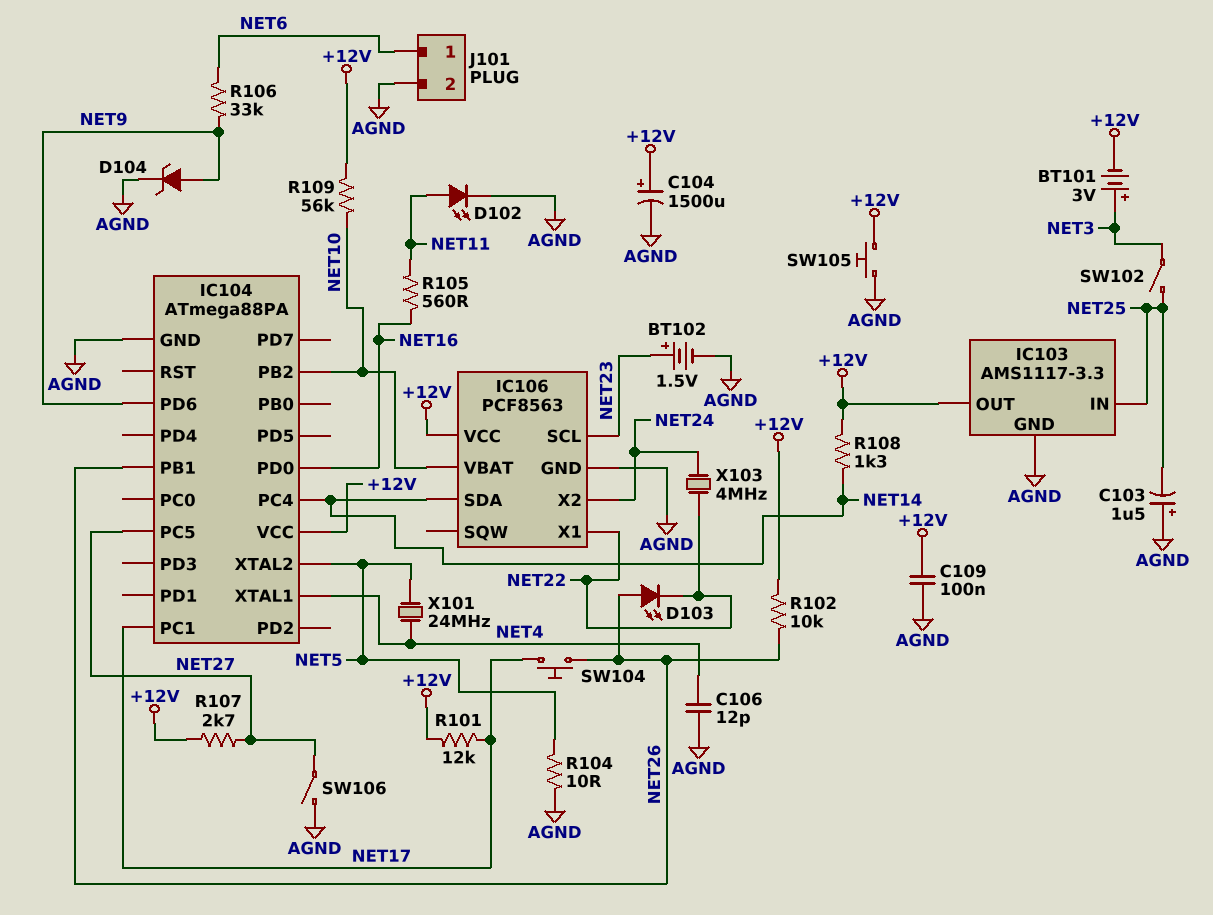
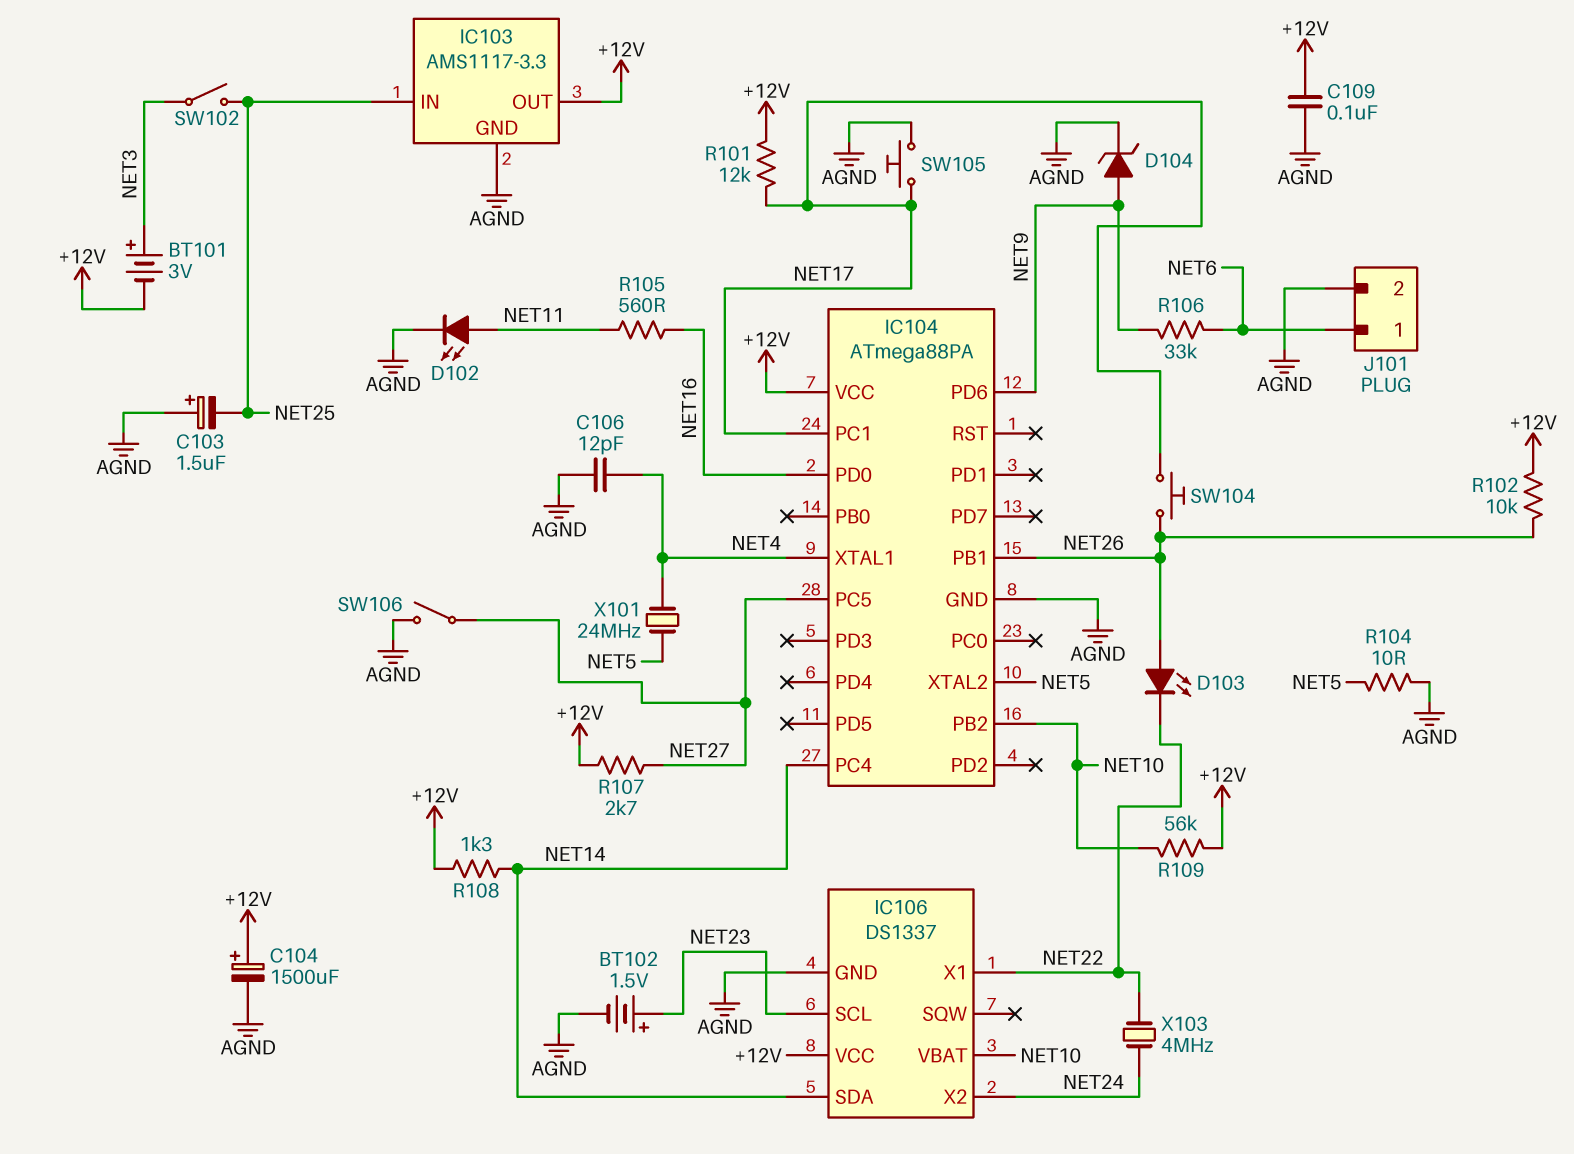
IC106: PCF8563 -> DS1337
SW105: button (+12V, AGND) -> button (AGND, NET17)

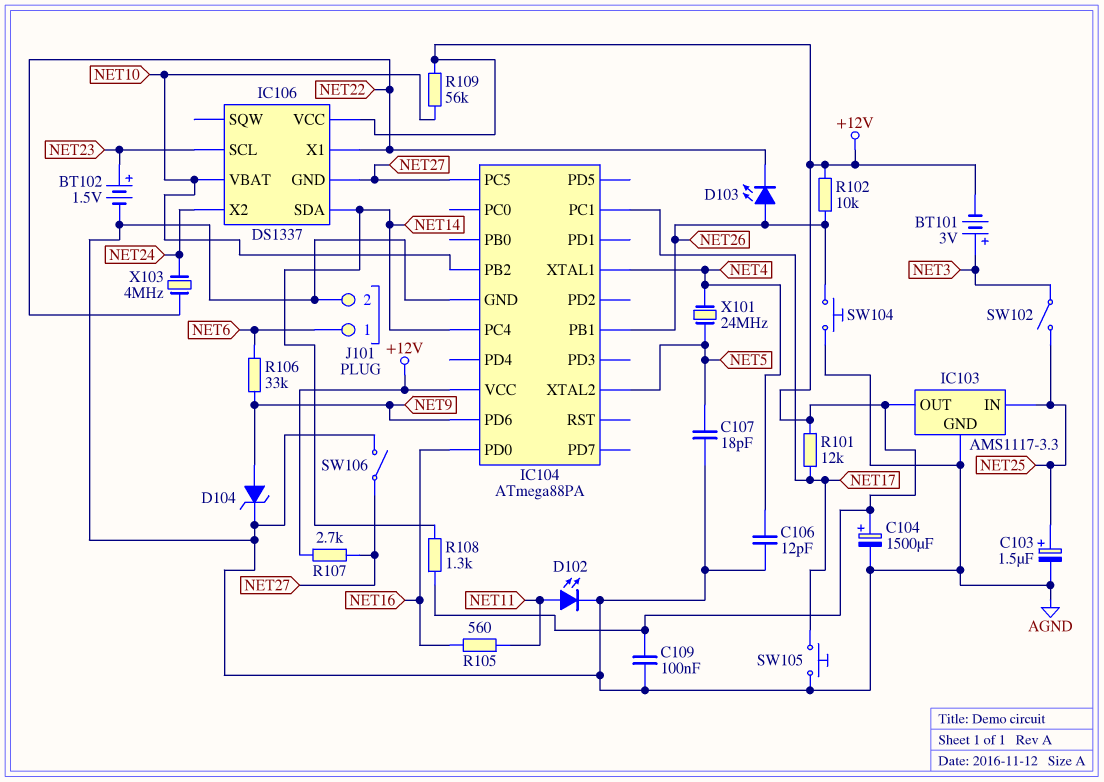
C103: 1.5uF (plus AGND, minus NET25) -> 1.5uF (plus NET25, minus AGND)
C107: none -> 18pF (AGND, NET5)
IC106 pin GND: AGND -> NET27
R104: 10 (AGND, NET5) -> none
SW104: button (NET17, NET26) -> button (AGND, NET26)

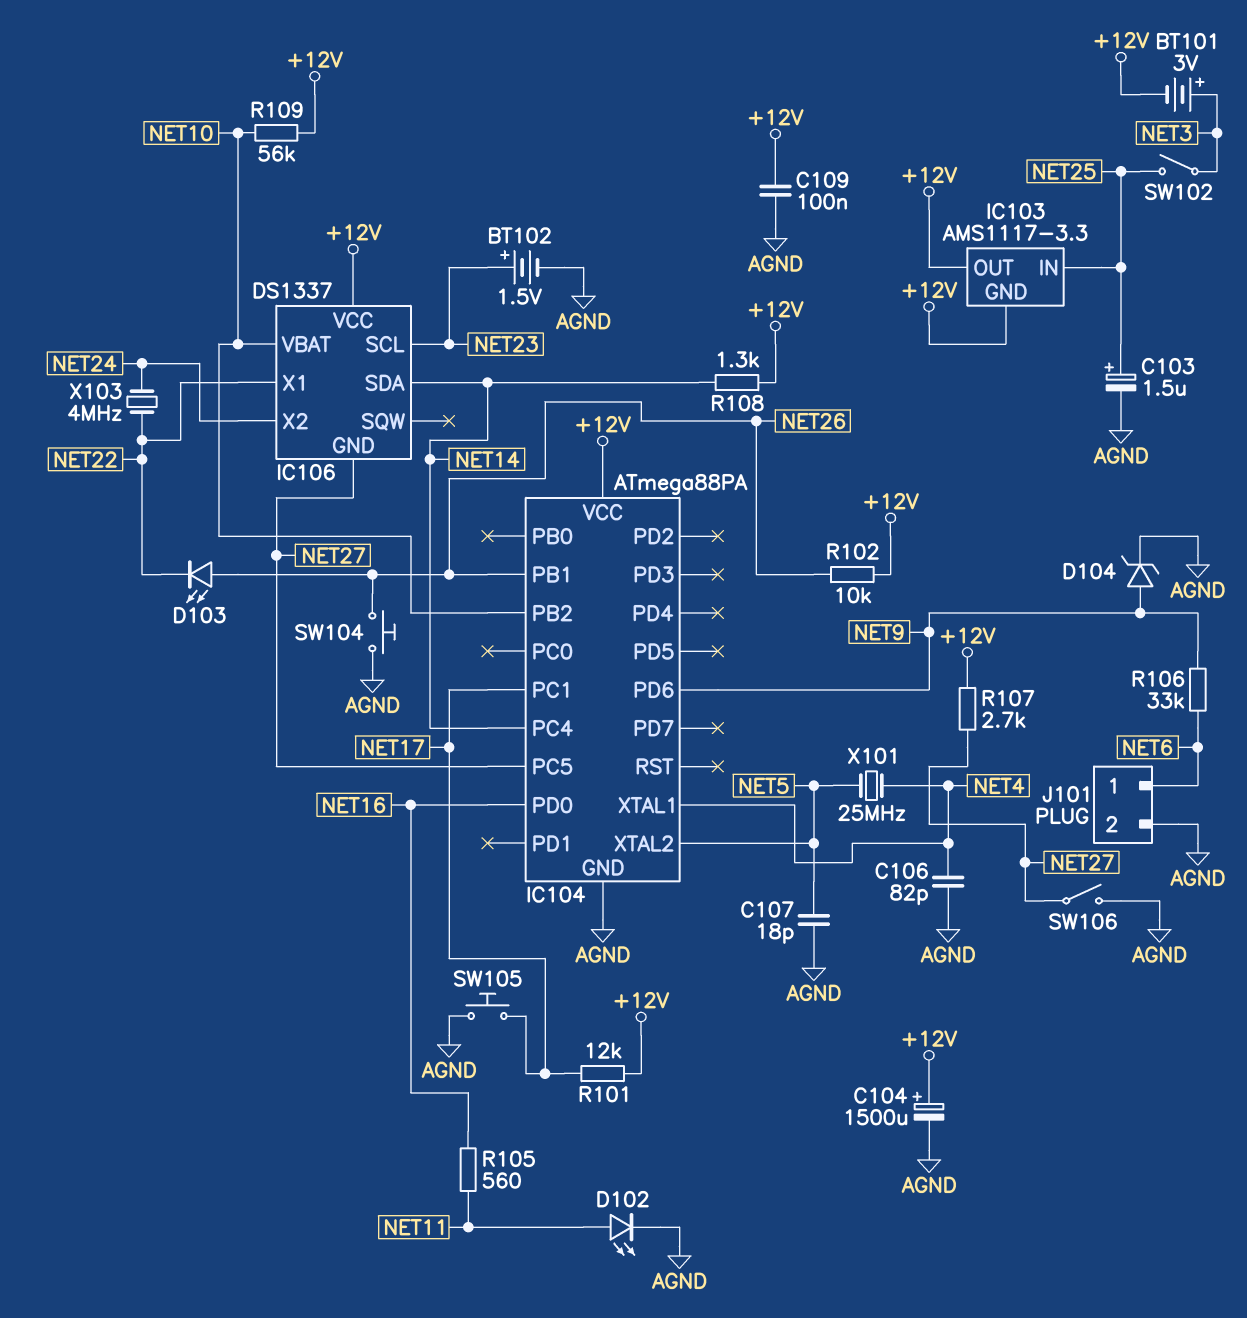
C106: 12pF (AGND, NET4) -> 82pF (AGND, NET4)
IC103 pin GND: AGND -> +12V
X101: 24MHz (NET4, NET5) -> 25MHz (NET4, NET5)

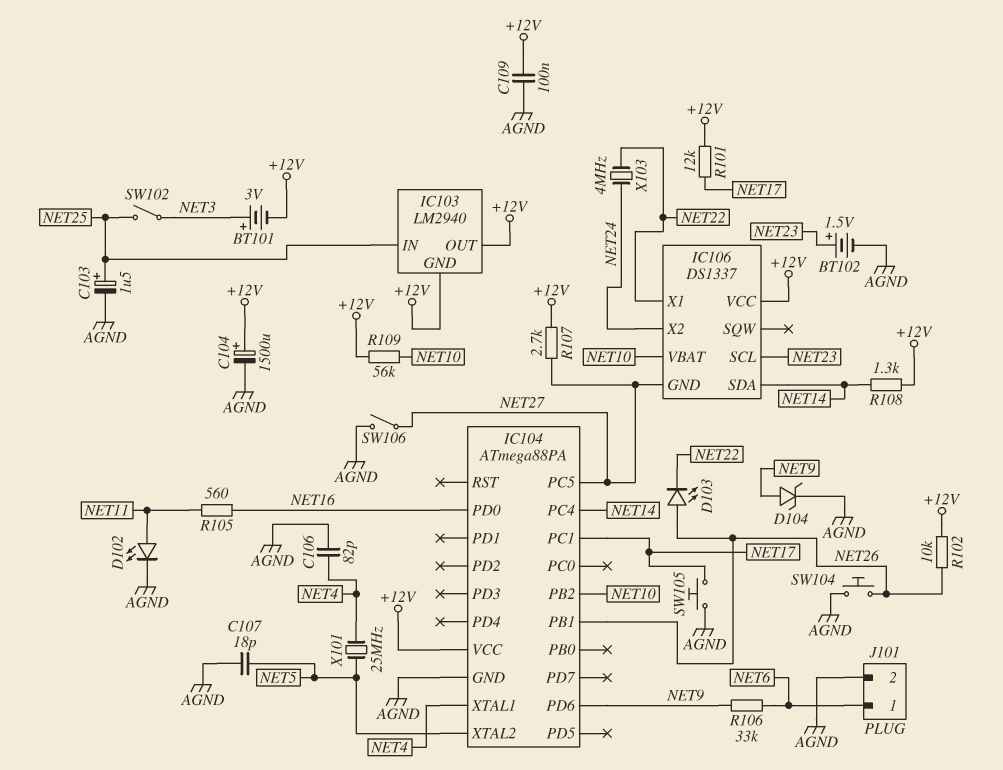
IC103: AMS1117-3.3 -> LM2940

